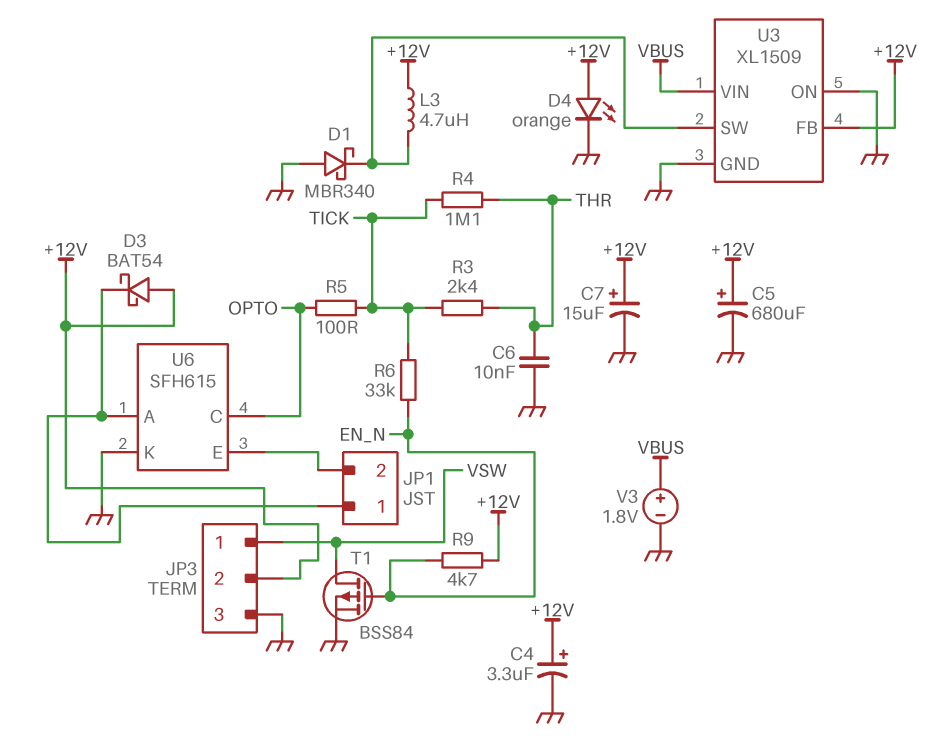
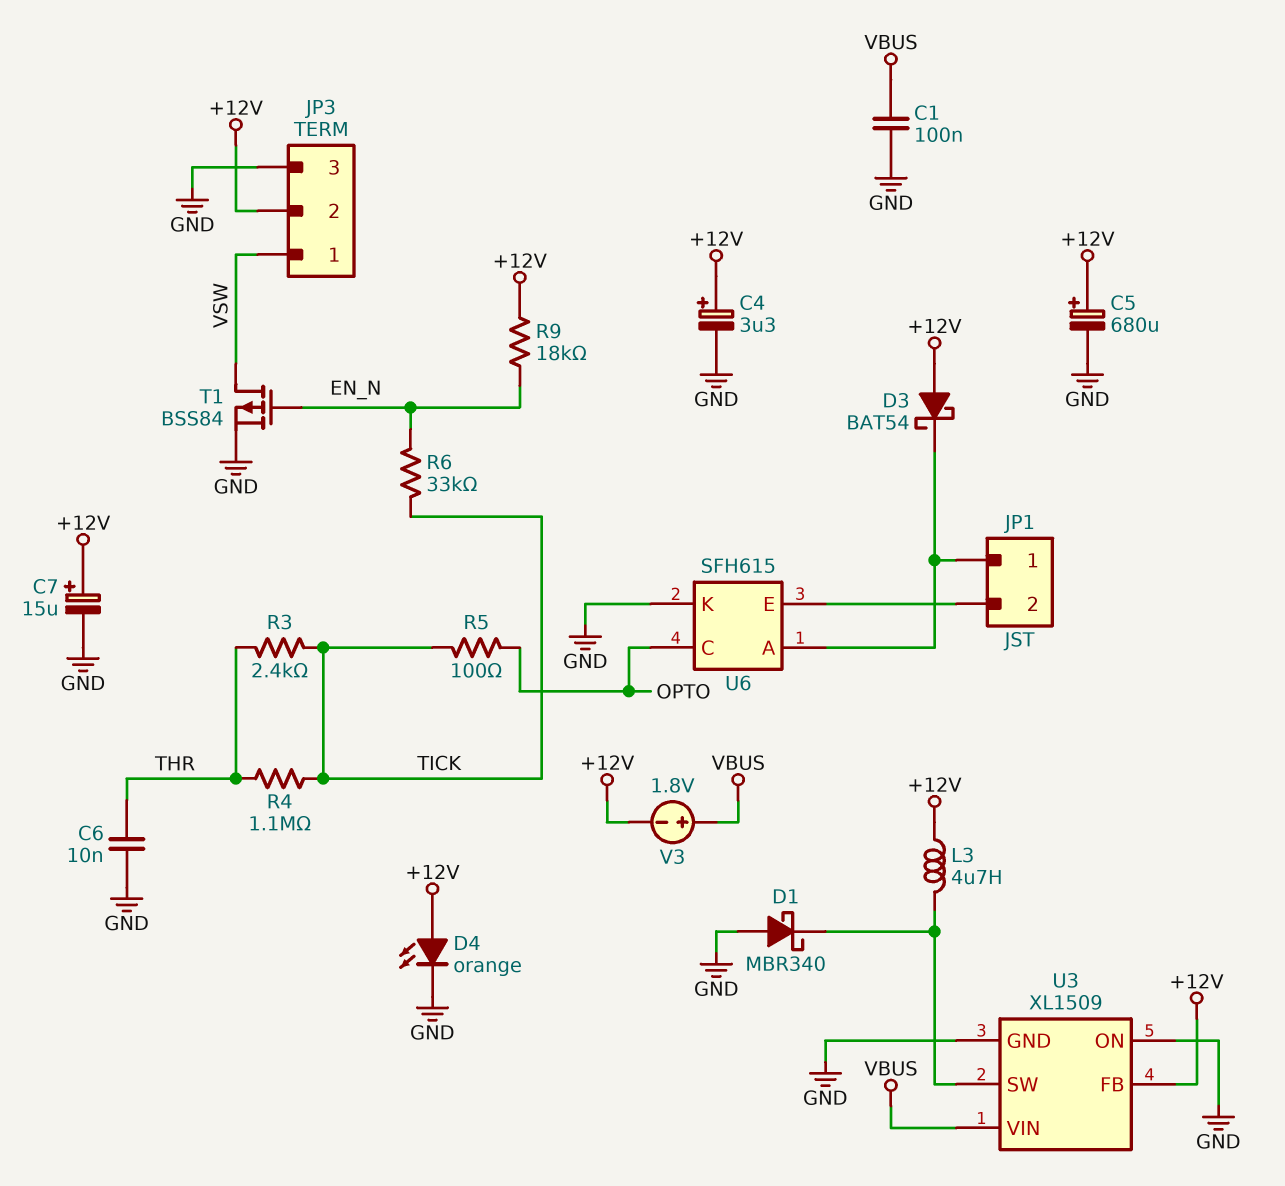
C1: none -> 100nF (GND, VBUS)
R9: 4.7k (+12V, EN_N) -> 18k (+12V, EN_N)
V3: 1.8V (plus VBUS, minus GND) -> 1.8V (plus VBUS, minus +12V)

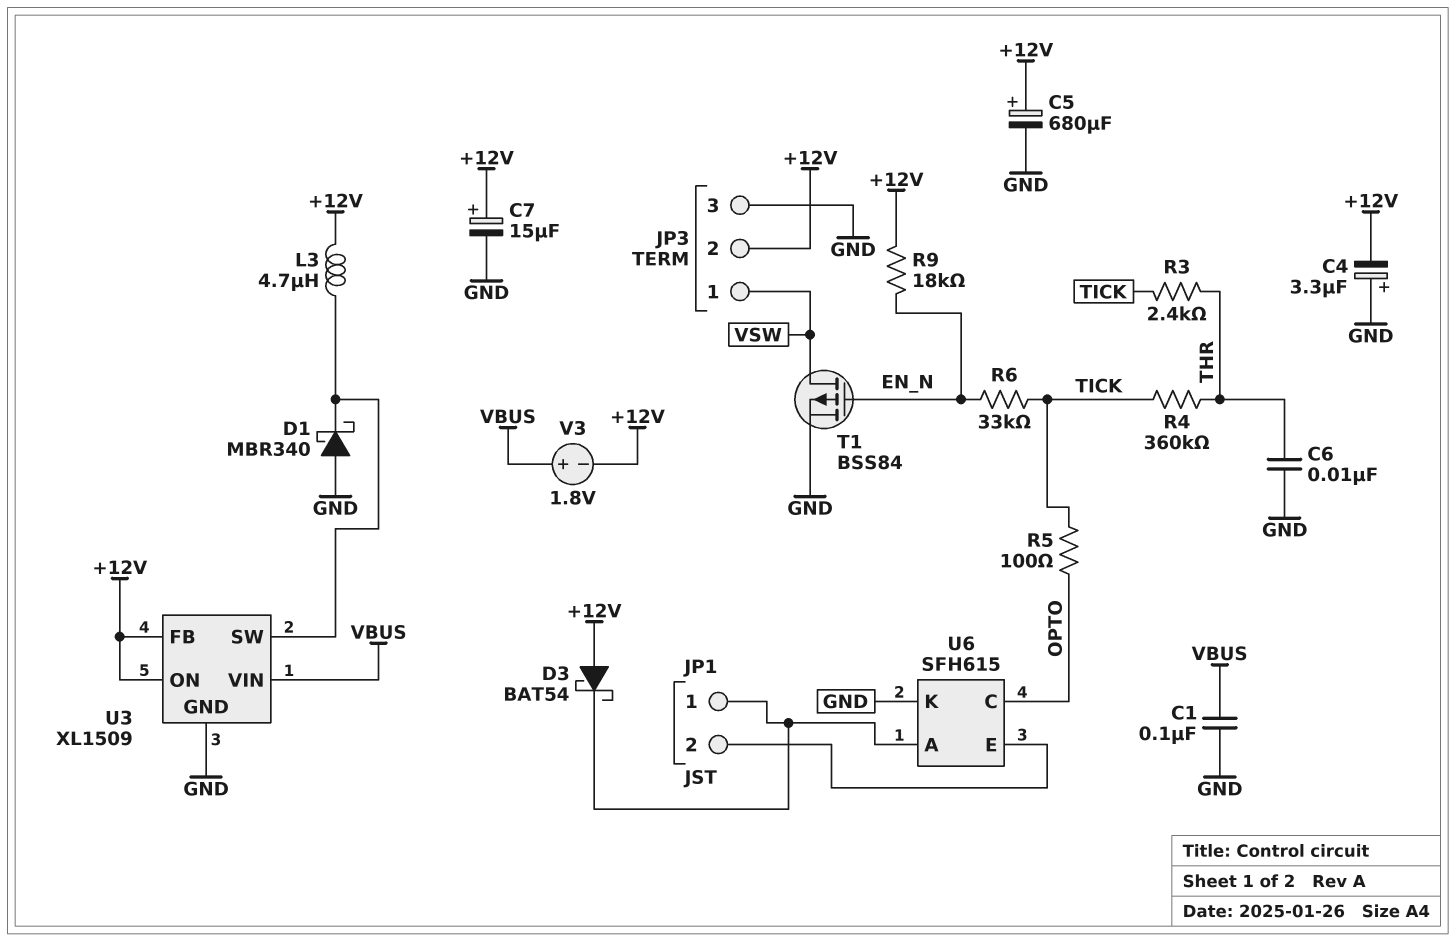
C4: 3.3uF (plus +12V, minus GND) -> 3.3uF (plus GND, minus +12V)
D4: LED orange (A +12V, K GND) -> none
R4: 1.1M (THR, TICK) -> 360k (THR, TICK)
U3 pin ON: GND -> +12V

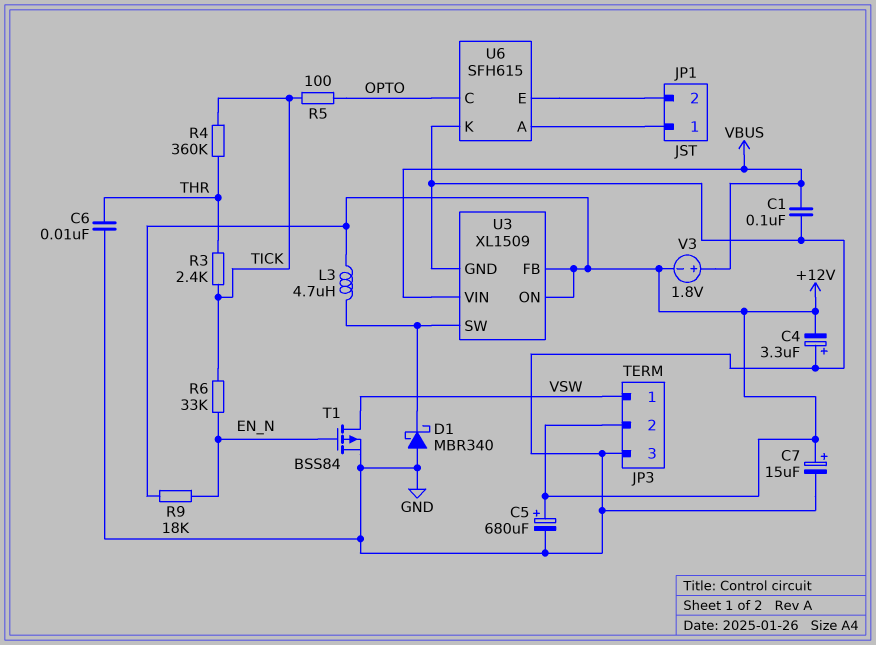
D3: schottky BAT54 (A +12V, K JP1/1) -> none

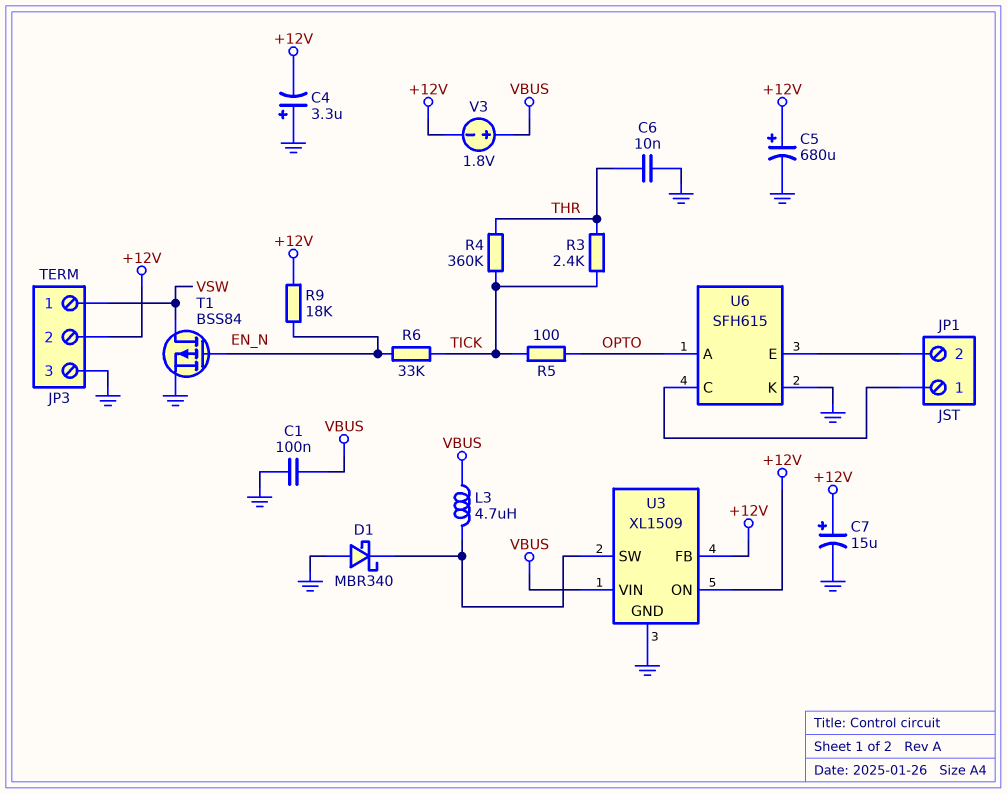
L3: 4.7uH (+12V, U3/SW) -> 4.7uH (U3/SW, VBUS)
U6 pin A: JP1/1 -> OPTO
U6 pin C: OPTO -> JP1/1

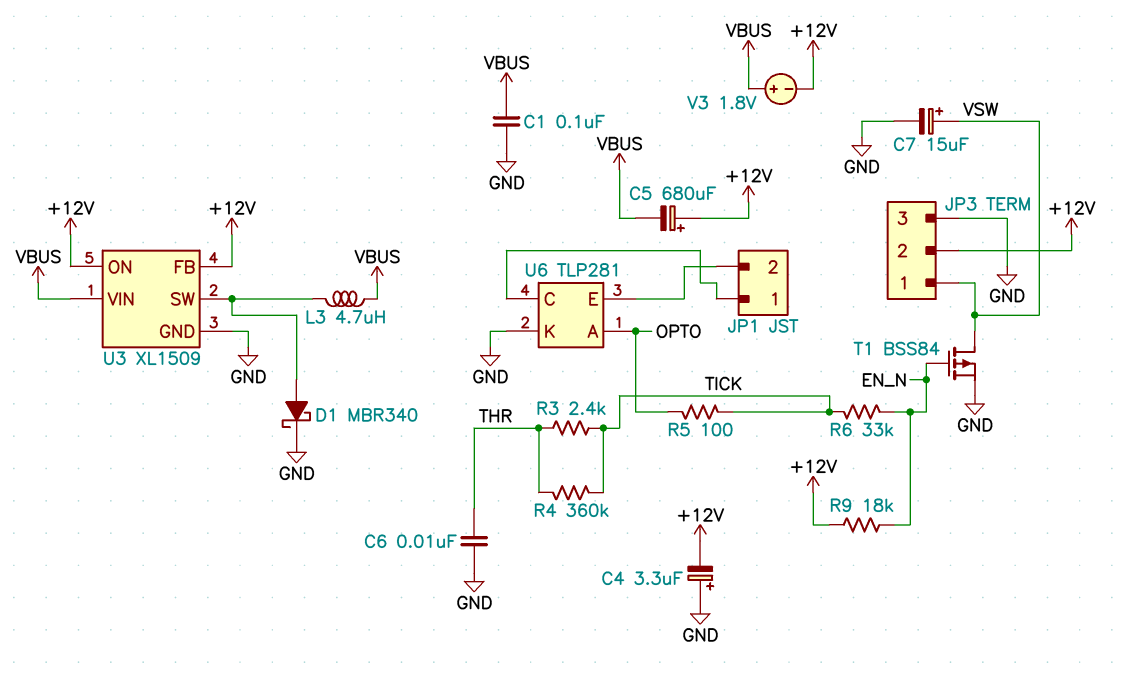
C5: 680uF (plus +12V, minus GND) -> 680uF (plus +12V, minus VBUS)
C7: 15uF (plus +12V, minus GND) -> 15uF (plus VSW, minus GND)
D1: schottky MBR340 (A GND, K U3/SW) -> schottky MBR340 (A U3/SW, K GND)
U6: SFH615 -> TLP281

